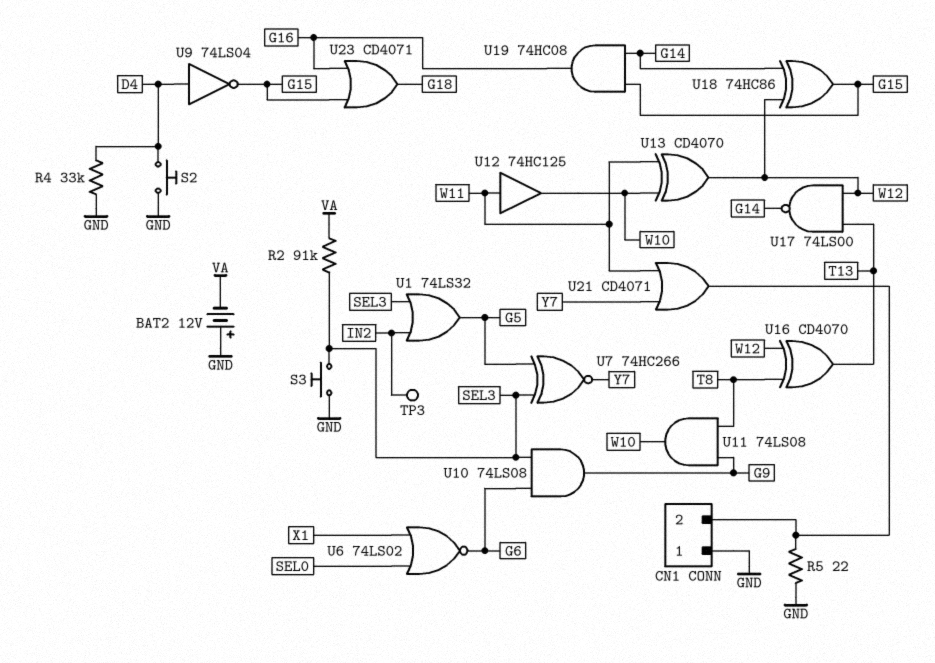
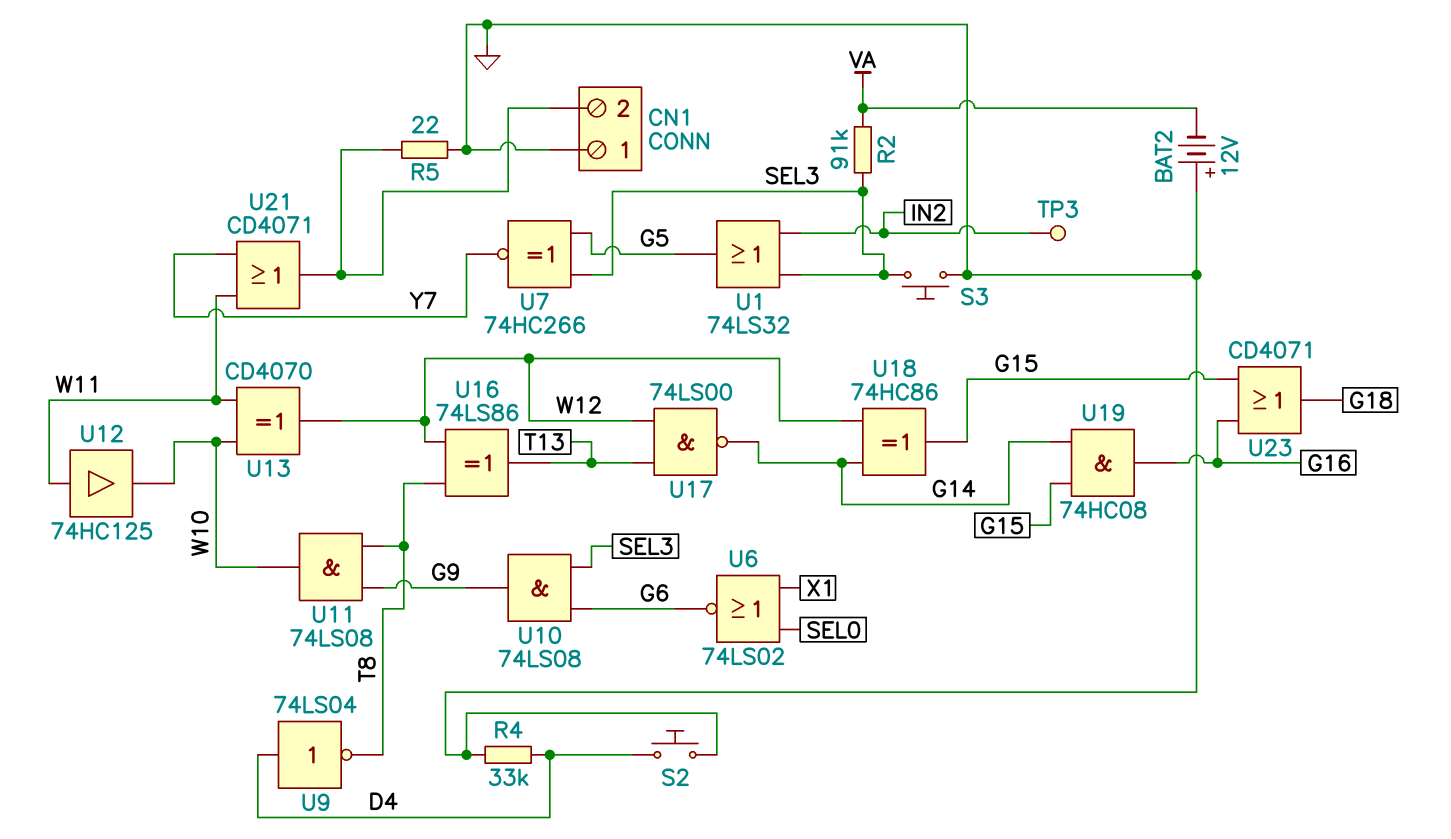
U9: NOT 74LS04 (in D4, out G15) -> NOT 74LS04 (in D4, out T8)
U16: XOR CD4070 (in T8, in W12, out T13) -> XOR 74LS86 (in T8, in W12, out T13)

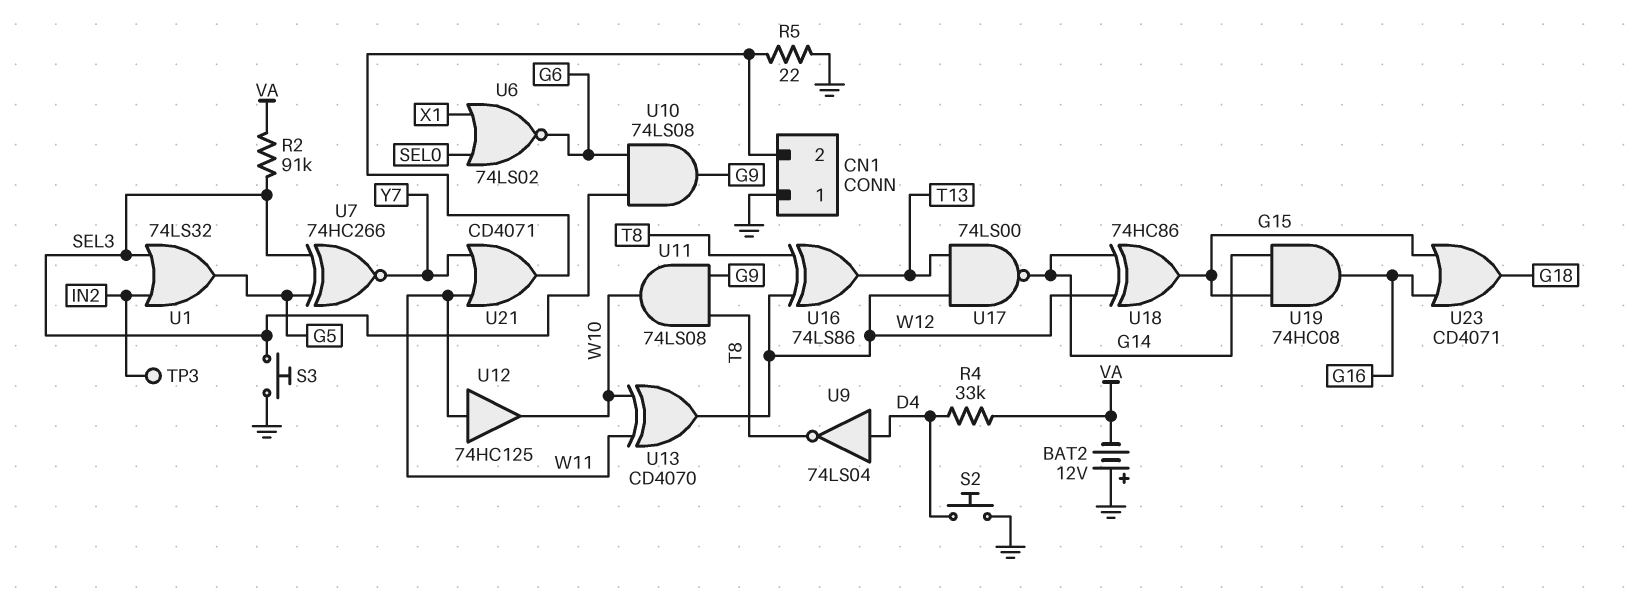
R4: 33k (D4, GND) -> 33k (D4, VA)

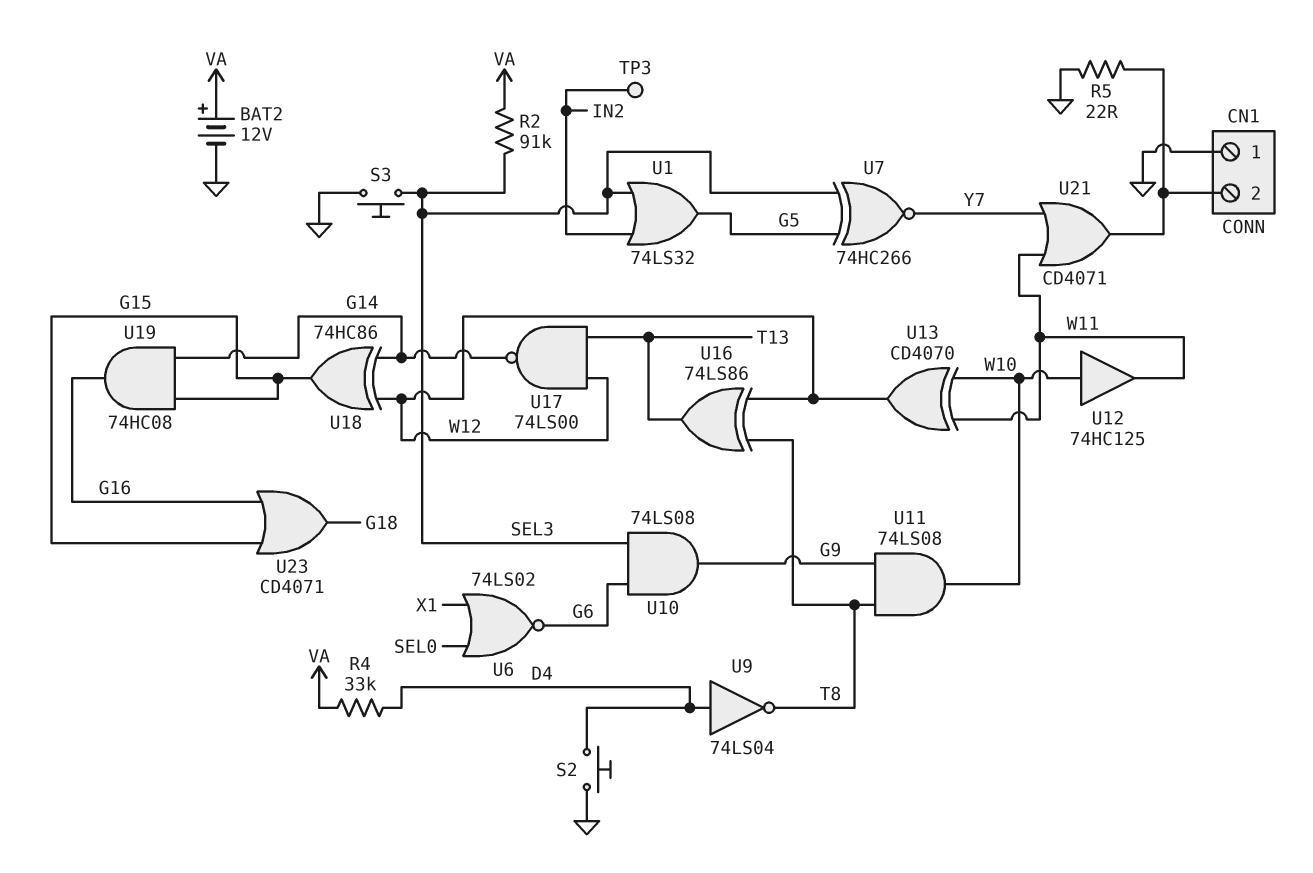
BAT2: 12V (plus GND, minus VA) -> 12V (plus VA, minus GND)
U12: buffer 74HC125 (in W11, out W10) -> buffer 74HC125 (in W10, out W11)

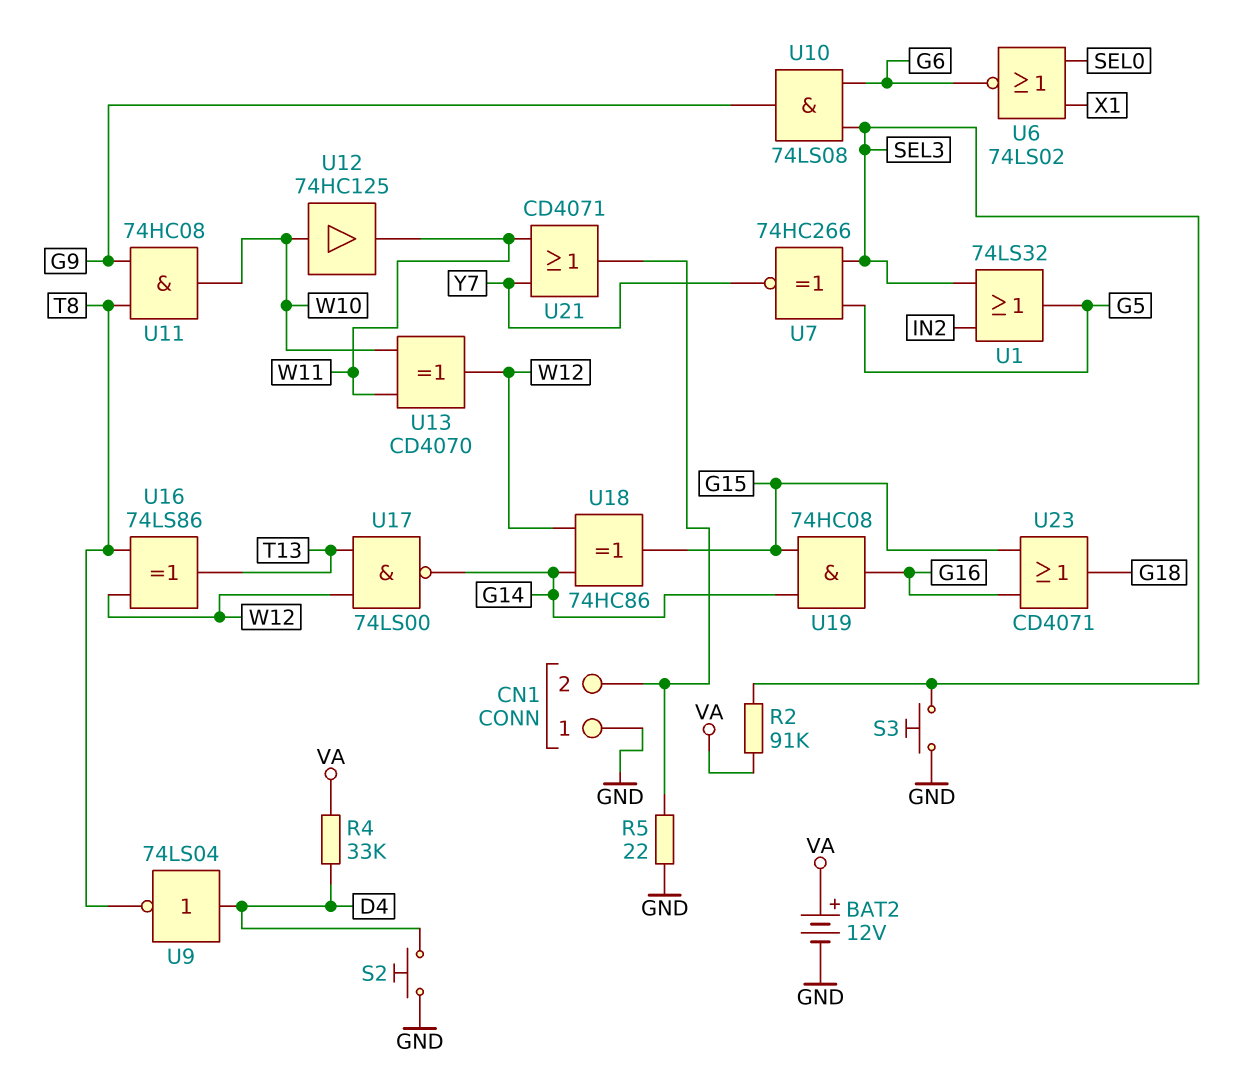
TP3: test point (IN2) -> none
U11: AND 74LS08 (in G9, in T8, out W10) -> AND 74HC08 (in G9, in T8, out W10)

